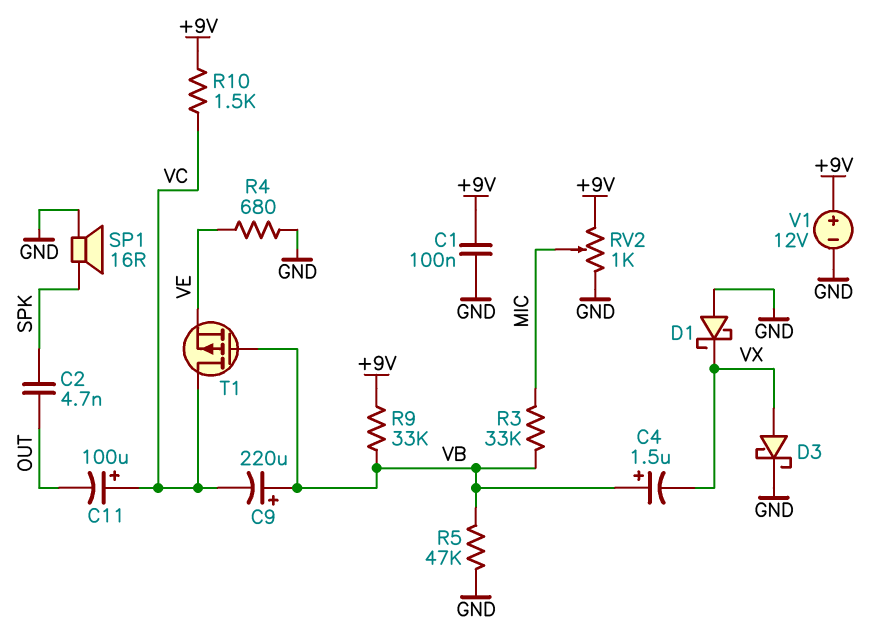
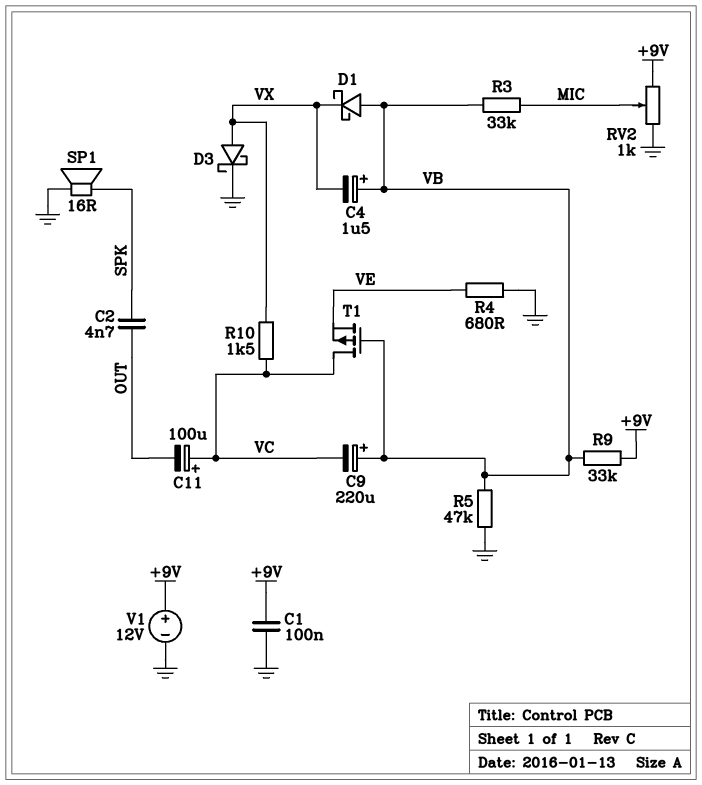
D1: schottky (A GND, K VX) -> schottky (A VB, K VX)
R10: 1.5k (+9V, VC) -> 1.5k (VC, VX)

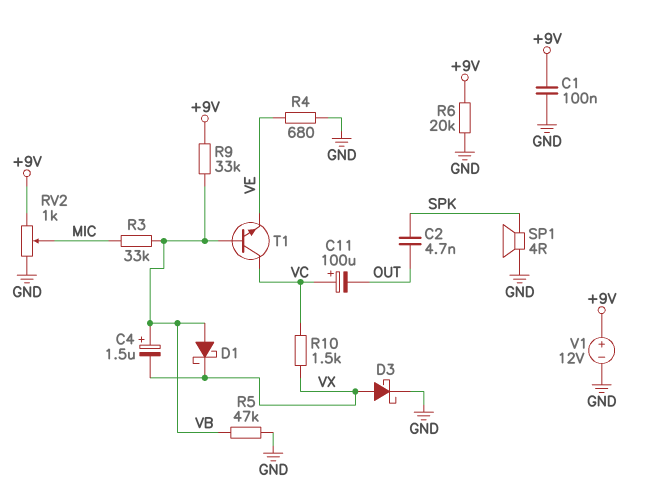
C9: 220uF (plus VB, minus VC) -> none
R6: none -> 20k (+9V, GND)
SP1: speaker 16R (GND, SPK) -> speaker 4R (GND, SPK)
T1: PMOS (G VB, D VC, S VE) -> NPN (B VB, C VC, E VE)

